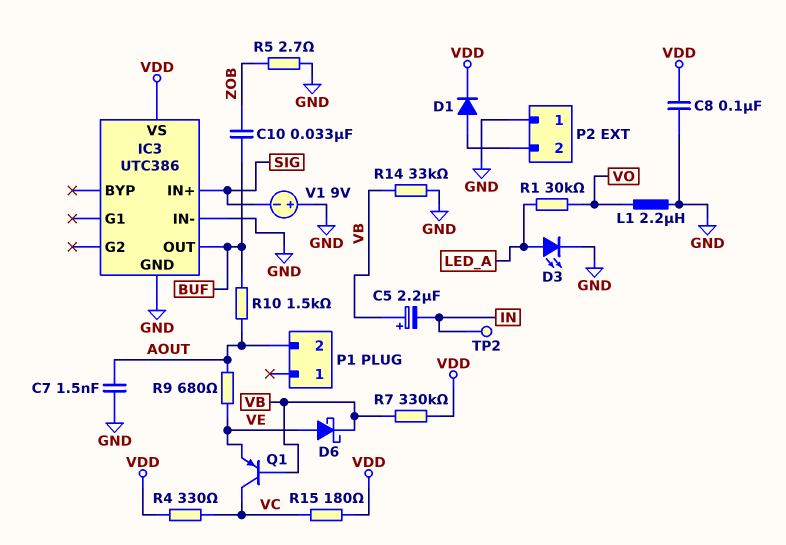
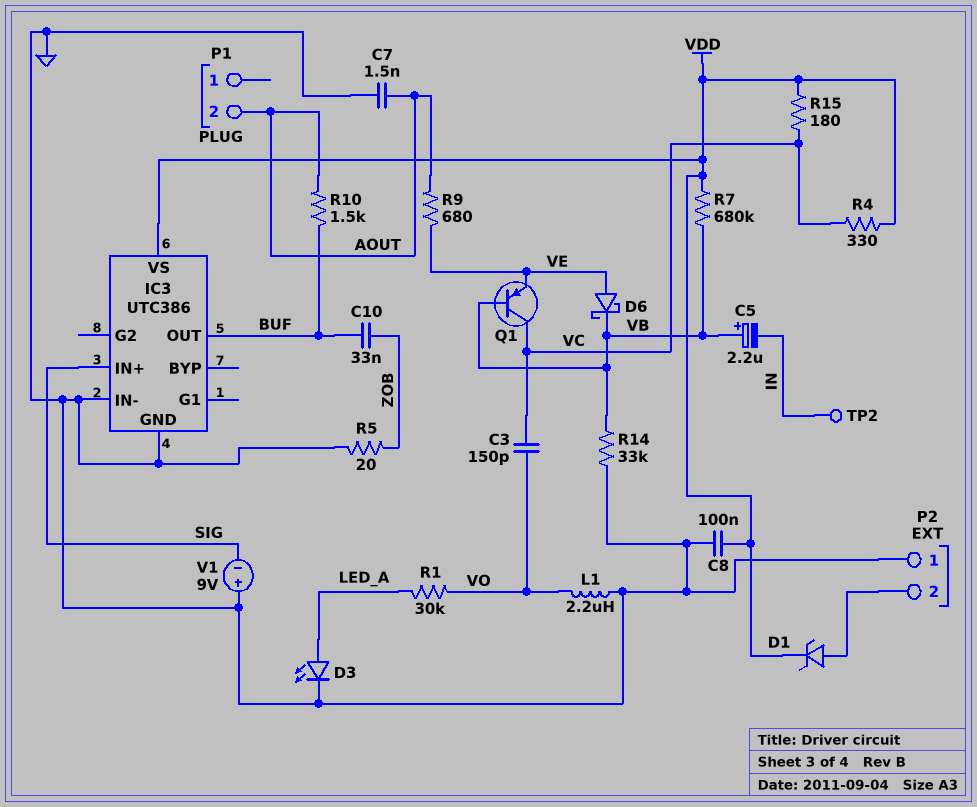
C3: none -> 150pF (VC, VO)
D1: diode (A P2/2, K VDD) -> zener (A P2/2, K VDD)
R5: 2.7 (GND, ZOB) -> 20 (GND, ZOB)
R7: 330k (VB, VDD) -> 680k (VB, VDD)

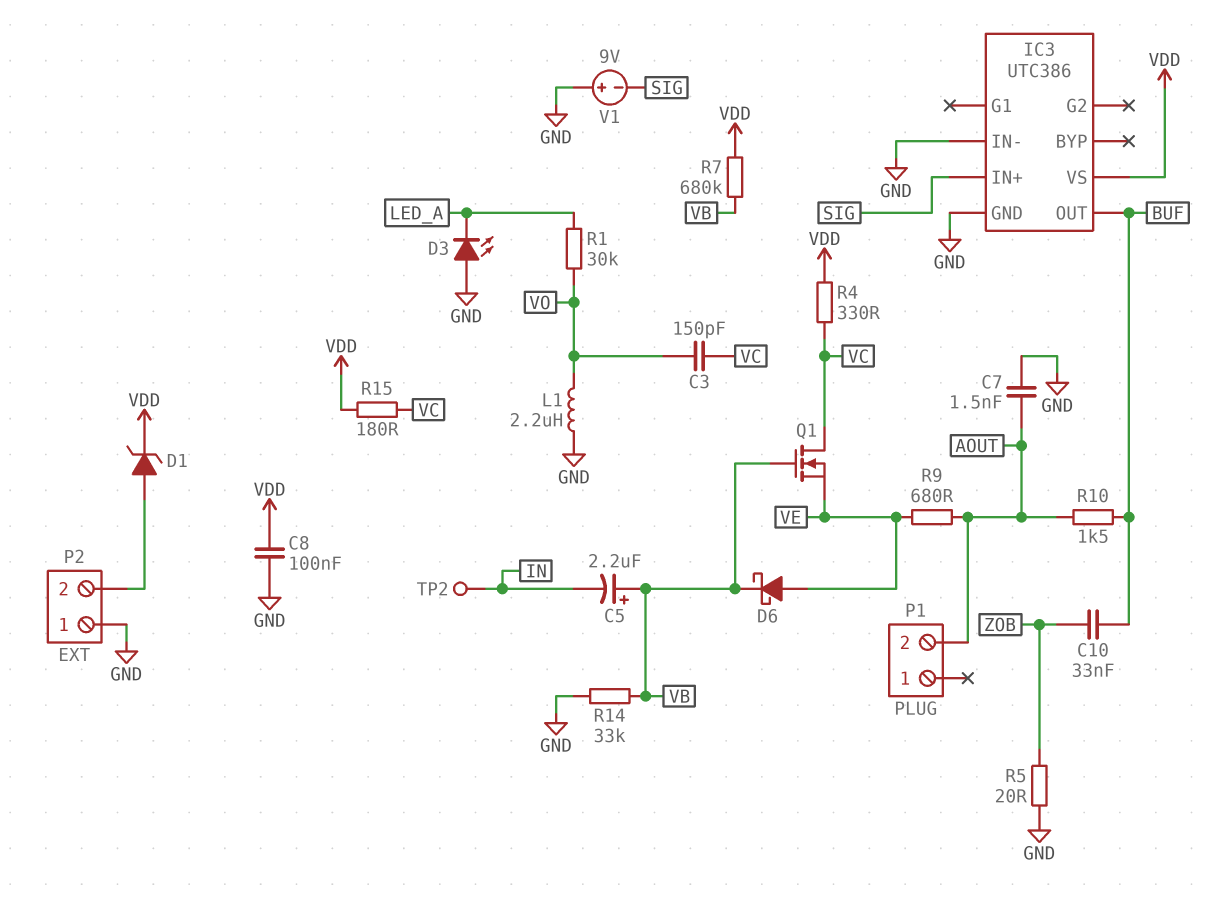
D3: LED (A LED_A, K GND) -> LED (A GND, K LED_A)
Q1: PNP (B VB, C VC, E VE) -> NMOS (G VB, D VC, S VE)

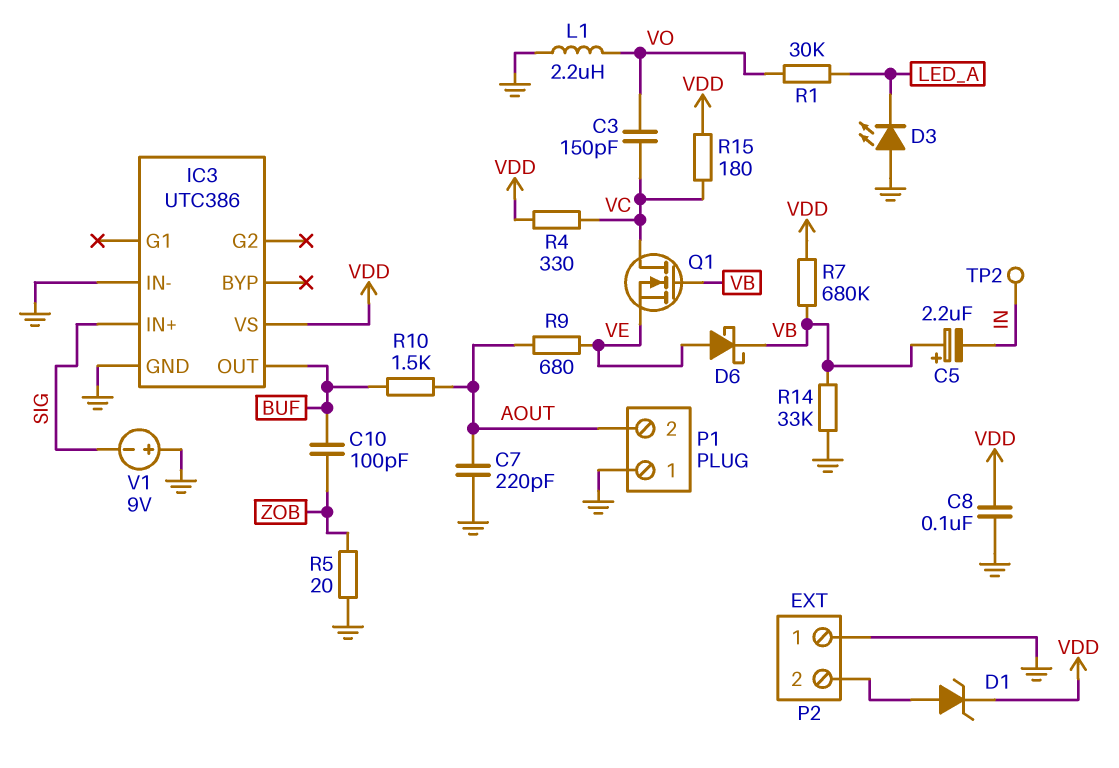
C7: 1.5nF (AOUT, GND) -> 220pF (AOUT, GND)
C10: 33nF (BUF, ZOB) -> 100pF (BUF, ZOB)
P1 pin 1: none -> GND

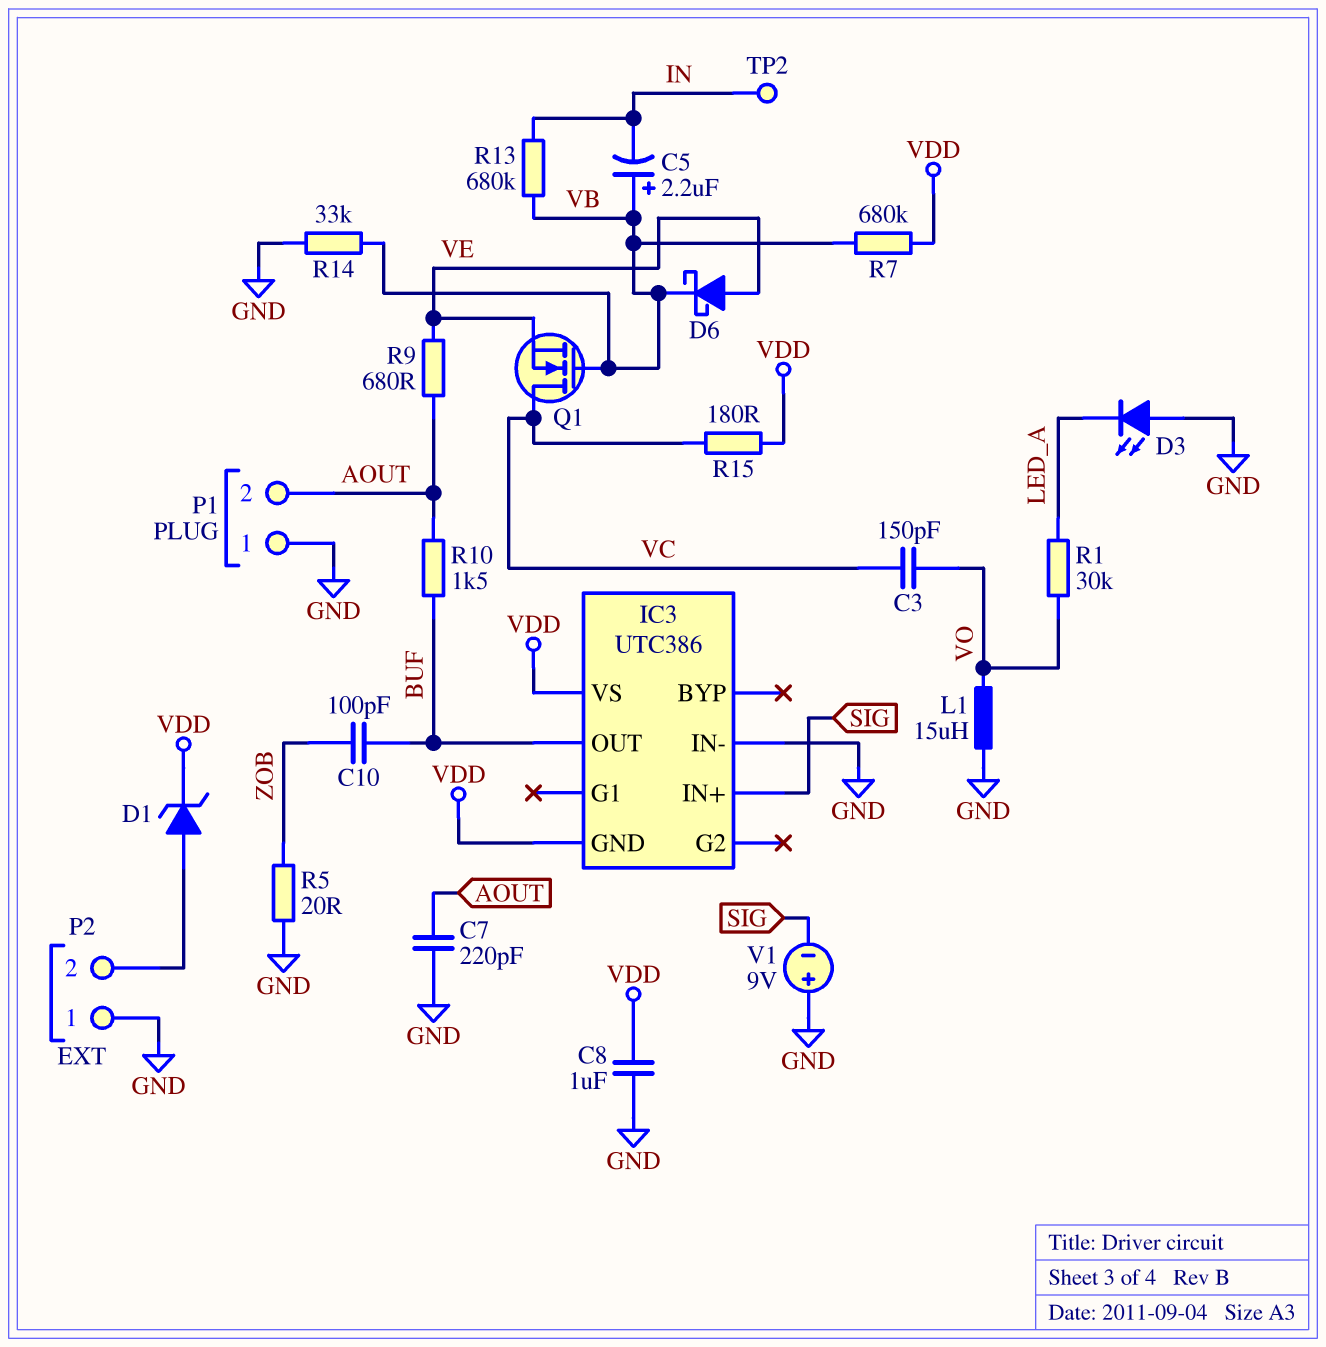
C8: 100nF (GND, VDD) -> 1uF (GND, VDD)
IC3 pin GND: GND -> VDD
L1: 2.2uH (GND, VO) -> 15uH (GND, VO)
R4: 330 (VC, VDD) -> none
R13: none -> 680k (IN, VB)

